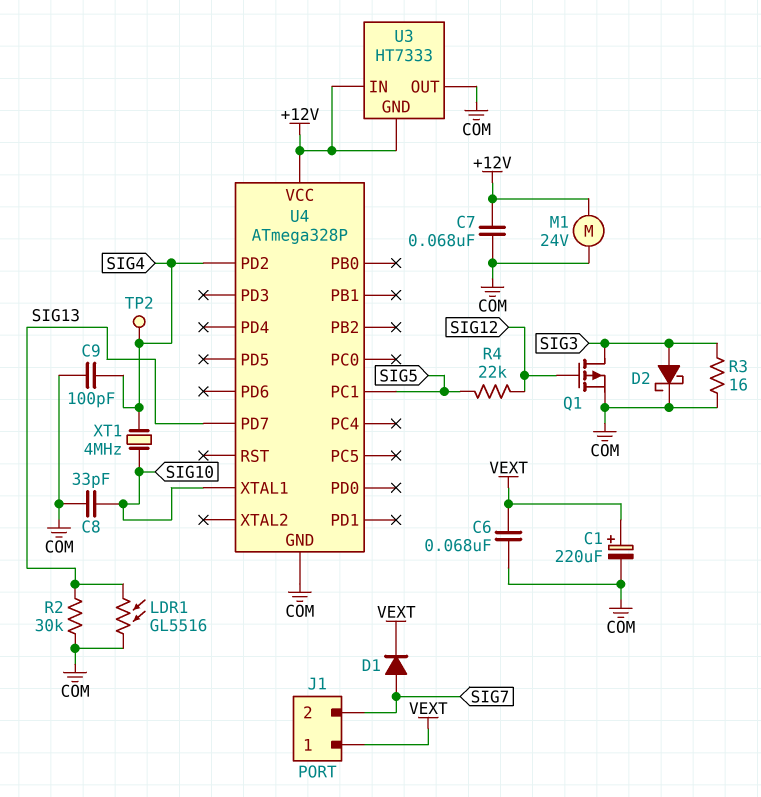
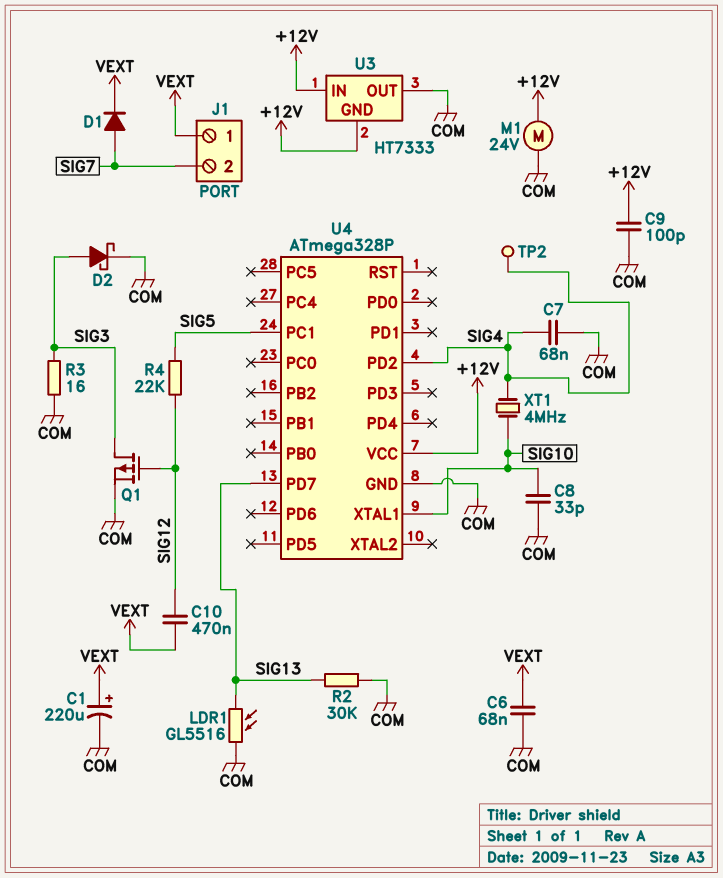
C7: 68nF (+12V, COM) -> 68nF (COM, SIG4)
C9: 100pF (COM, SIG4) -> 100pF (+12V, COM)
C10: none -> 470nF (SIG12, VEXT)

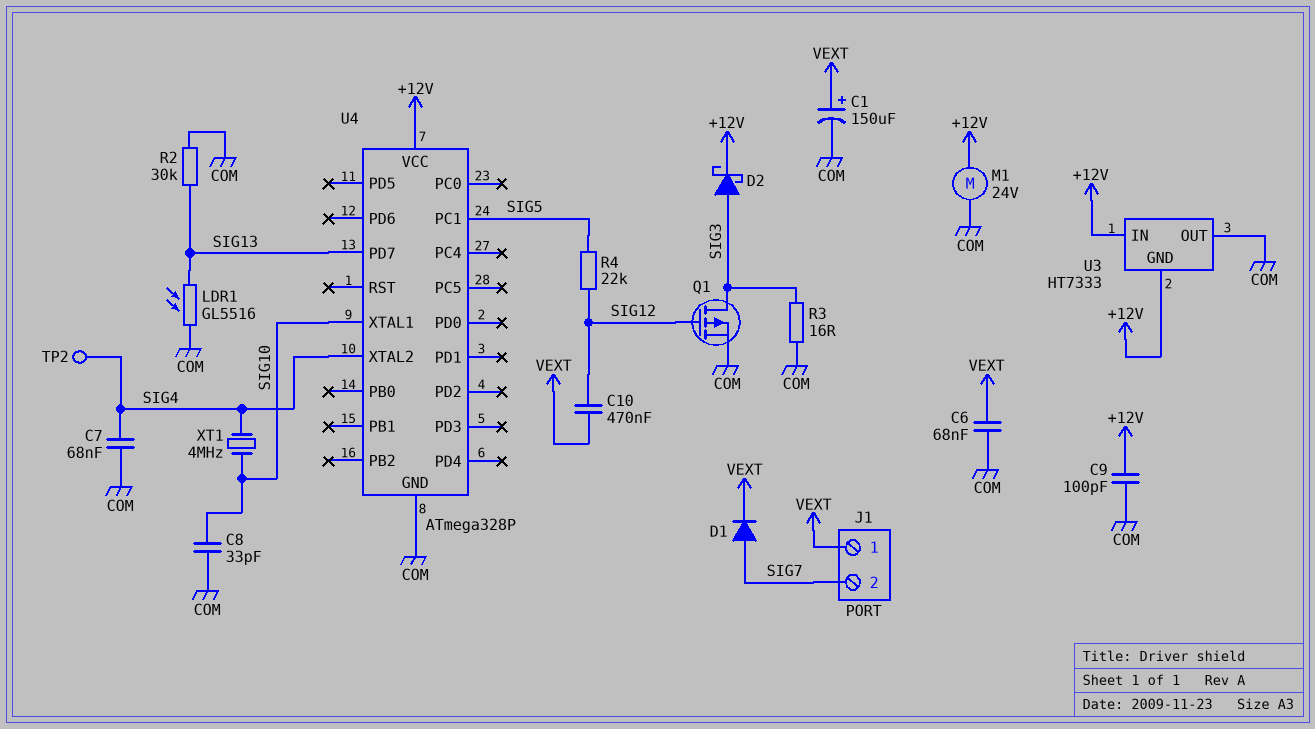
C1: 220uF (plus VEXT, minus COM) -> 150uF (plus VEXT, minus COM)
D2: schottky (A SIG3, K COM) -> schottky (A SIG3, K +12V)
U4 pin PD2: SIG4 -> none
U4 pin XTAL2: none -> SIG4

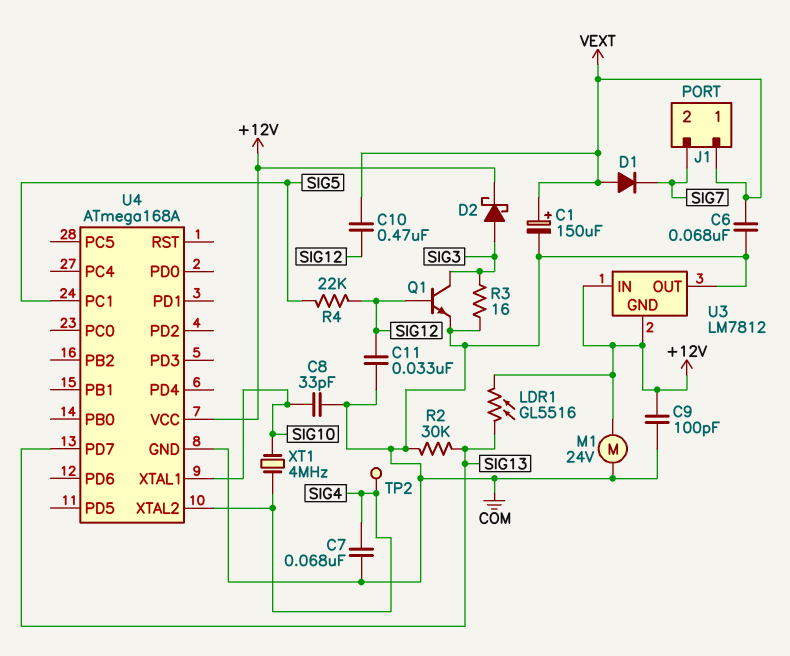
C11: none -> 33nF (COM, SIG12)
D1: diode (A SIG7, K VEXT) -> diode (A VEXT, K SIG7)
LDR1: GL5516 (COM, SIG13) -> GL5516 (+12V, SIG13)
Q1: PMOS (G SIG12, D SIG3, S COM) -> NPN (B SIG12, C SIG3, E COM)
U3: HT7333 -> LM7812
U4: ATmega328P -> ATmega168A

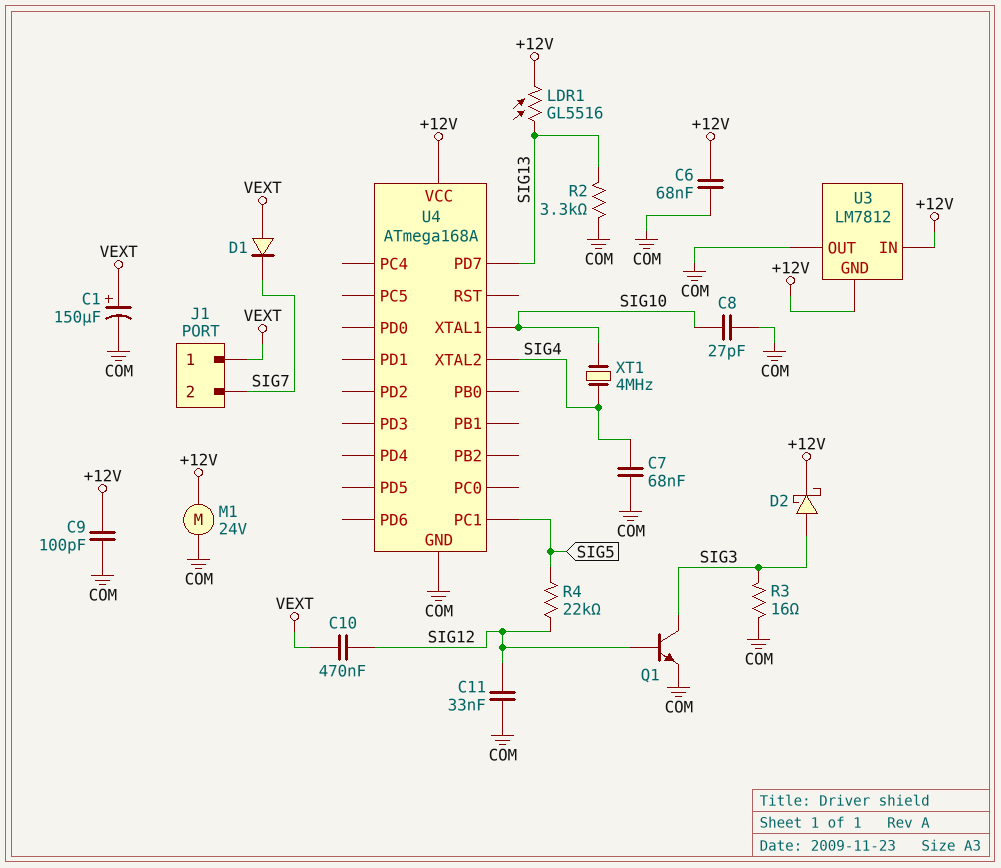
C6: 68nF (COM, VEXT) -> 68nF (+12V, COM)
C8: 33pF (COM, SIG10) -> 27pF (COM, SIG10)
R2: 30k (COM, SIG13) -> 3.3k (COM, SIG13)
TP2: test point (SIG4) -> none

